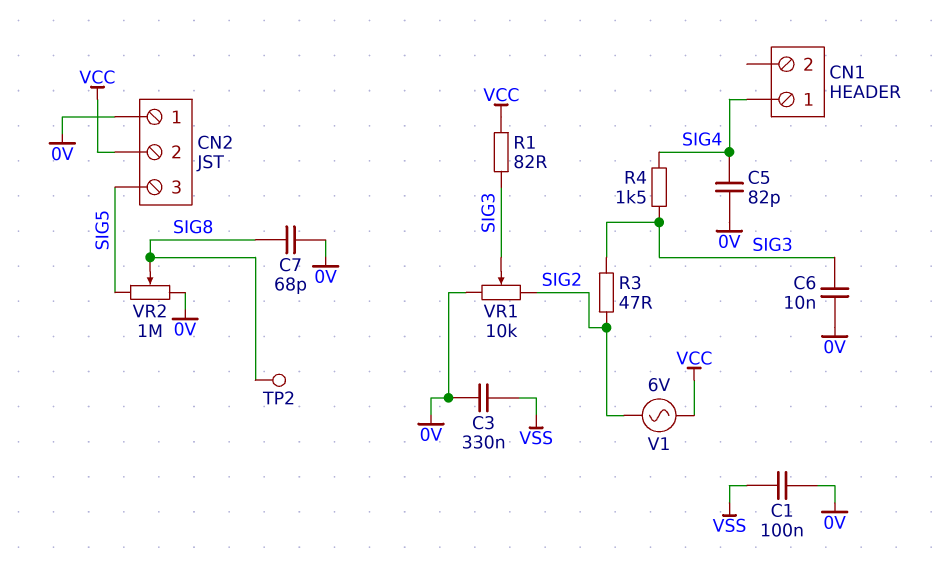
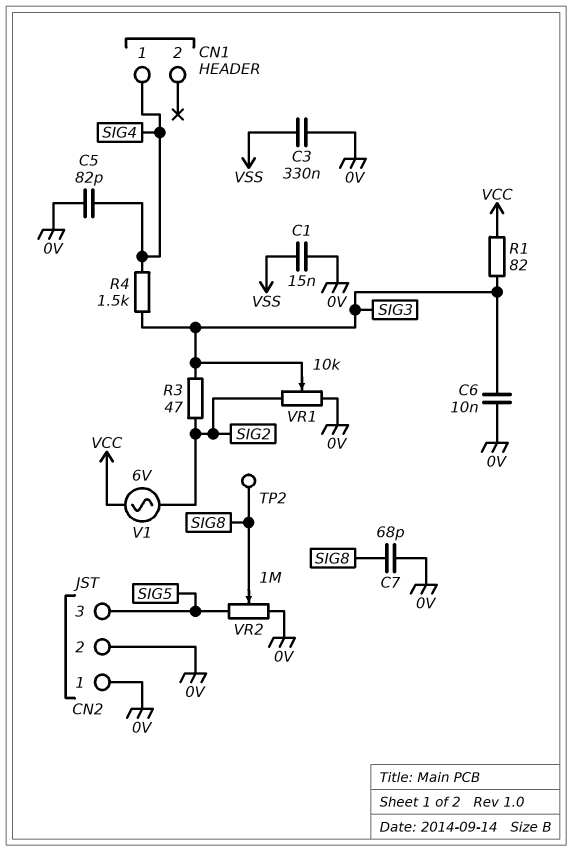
C1: 100nF (0V, VSS) -> 15nF (0V, VSS)
CN2 pin 2: VCC -> 0V

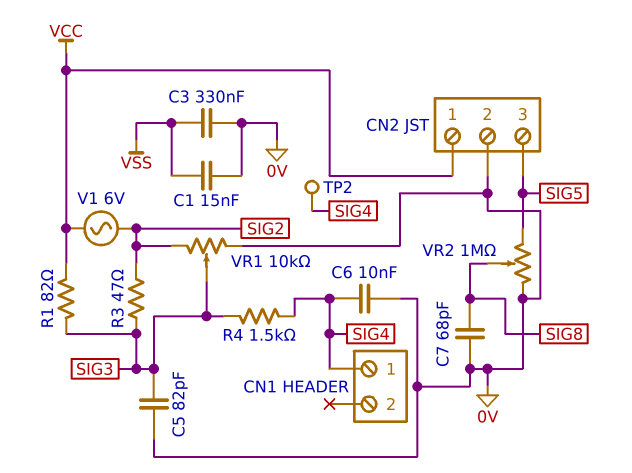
C5: 82pF (0V, SIG4) -> 82pF (0V, SIG3)
C6: 10nF (0V, SIG3) -> 10nF (0V, SIG4)
CN2 pin 1: 0V -> VCC
TP2: test point (SIG8) -> test point (SIG4)

